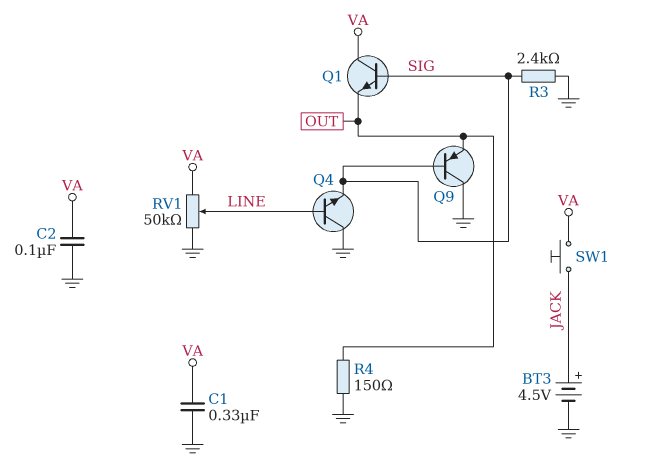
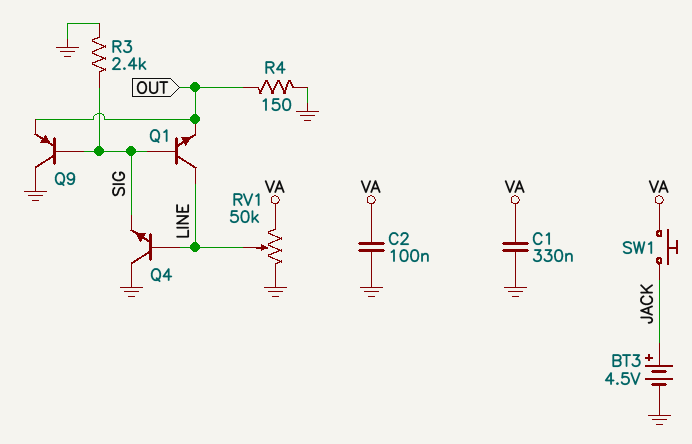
Q1: NPN (B SIG, C VA, E OUT) -> NPN (B SIG, C LINE, E OUT)

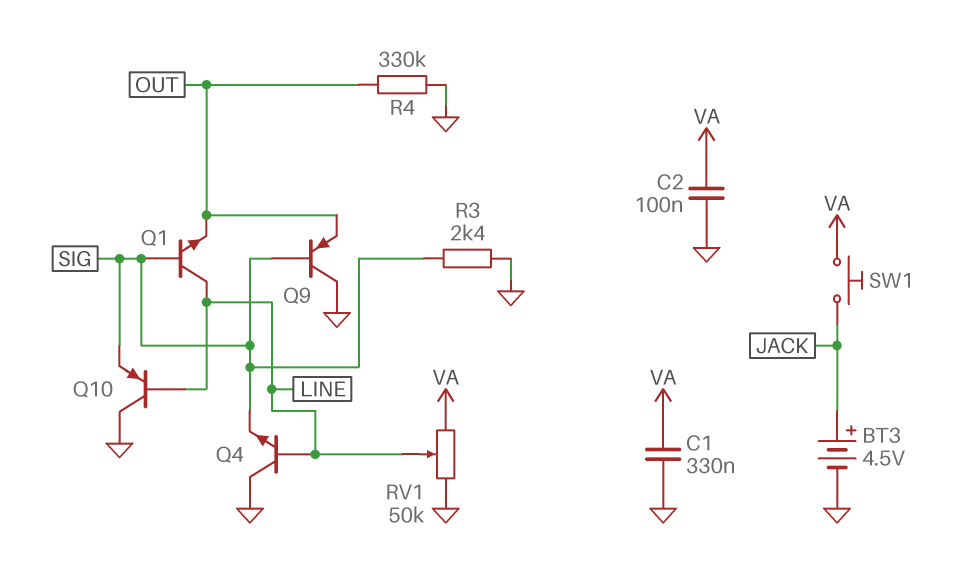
Q10: none -> PNP (B LINE, C GND, E SIG)
R4: 150 (GND, OUT) -> 330k (GND, OUT)

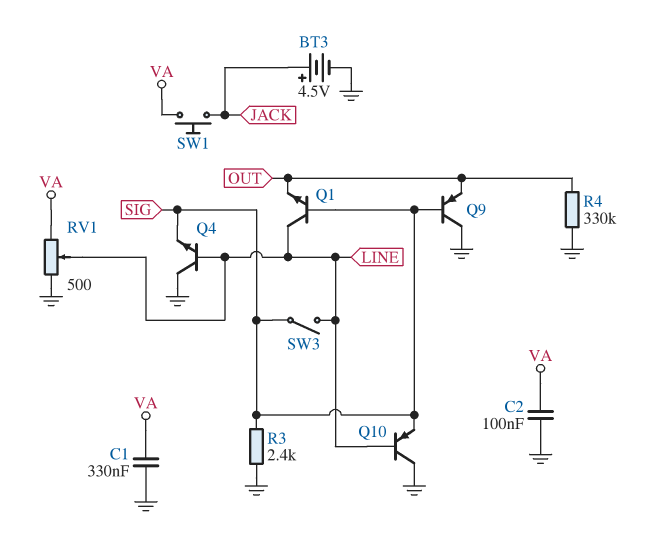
RV1: 50k (GND, VA, wiper LINE) -> 500 (GND, VA, wiper LINE)
SW3: none -> switch (LINE, SIG)

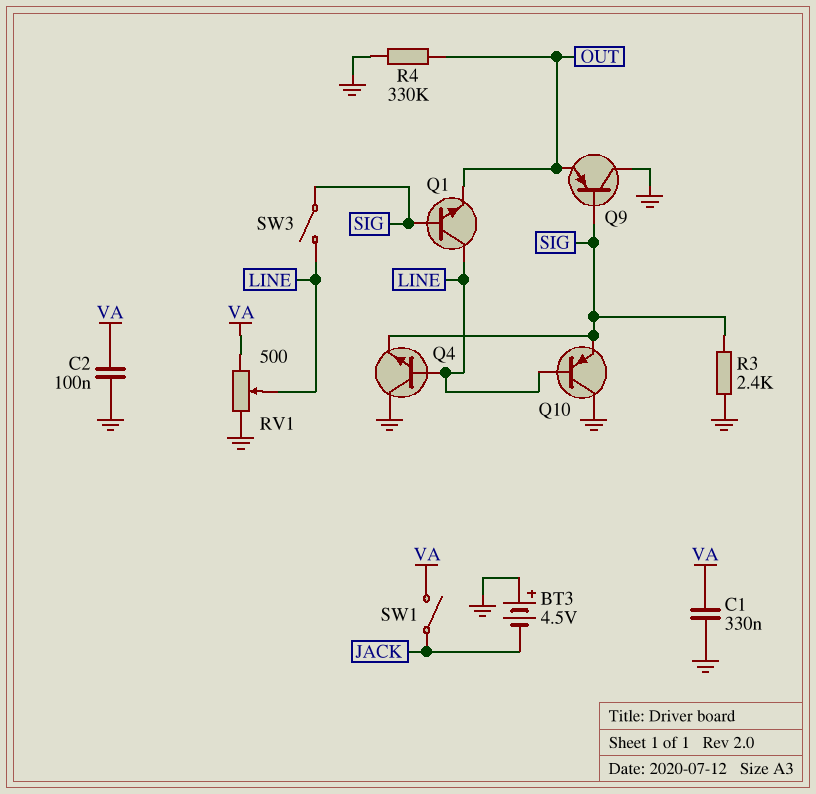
BT3: 4.5V (plus JACK, minus GND) -> 4.5V (plus GND, minus JACK)
SW1: button (JACK, VA) -> switch (JACK, VA)

